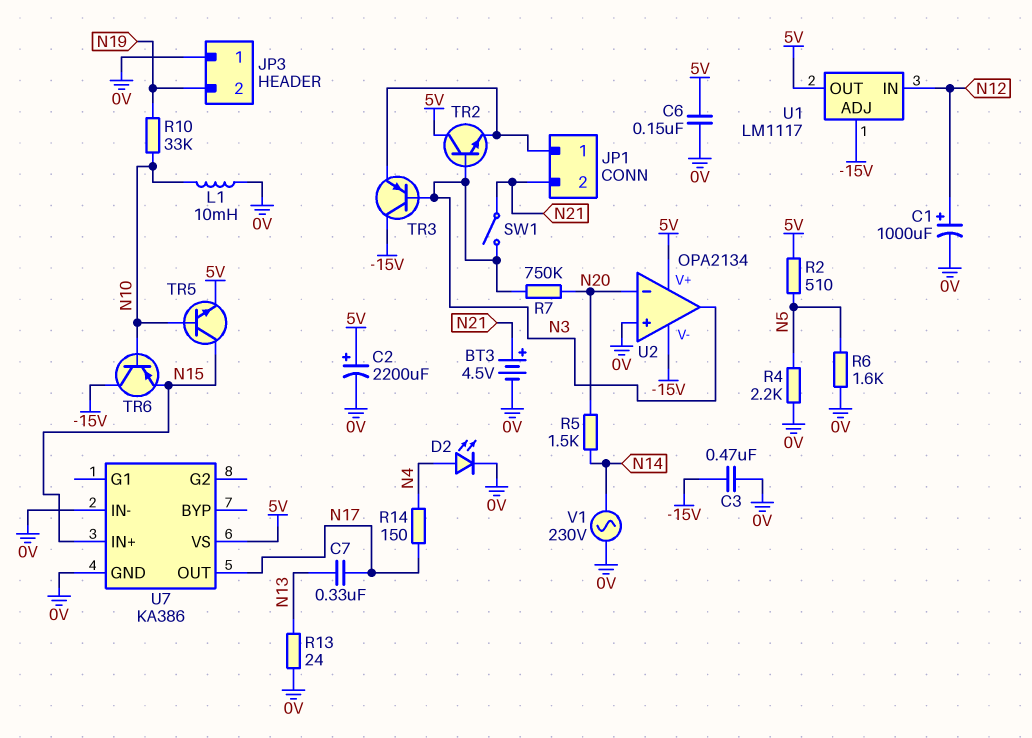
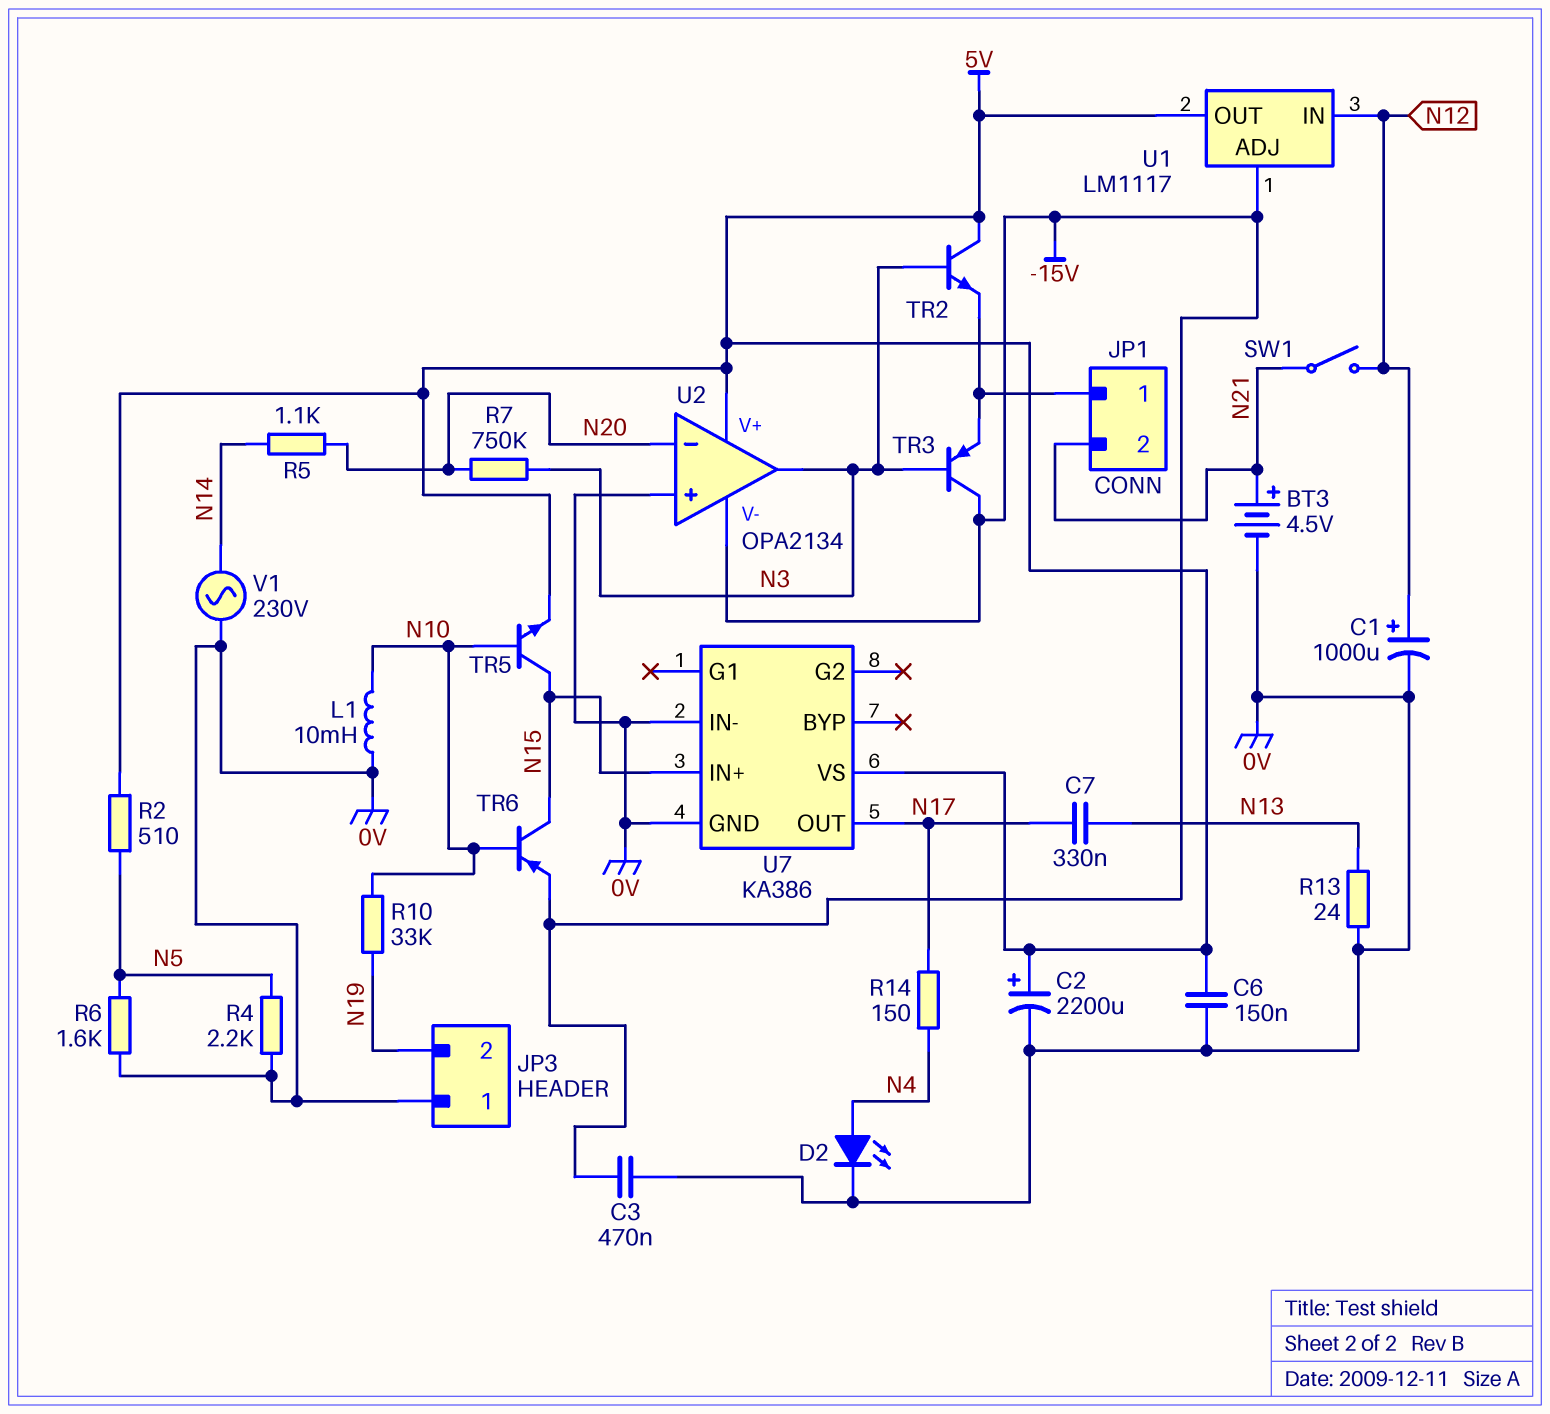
R5: 1.5k (N14, N20) -> 1.1k (N14, N20)
SW1: switch (N3, N21) -> switch (N12, N21)
TR6: PNP (B N10, C -15V, E N15) -> PNP (B N10, C N15, E -15V)

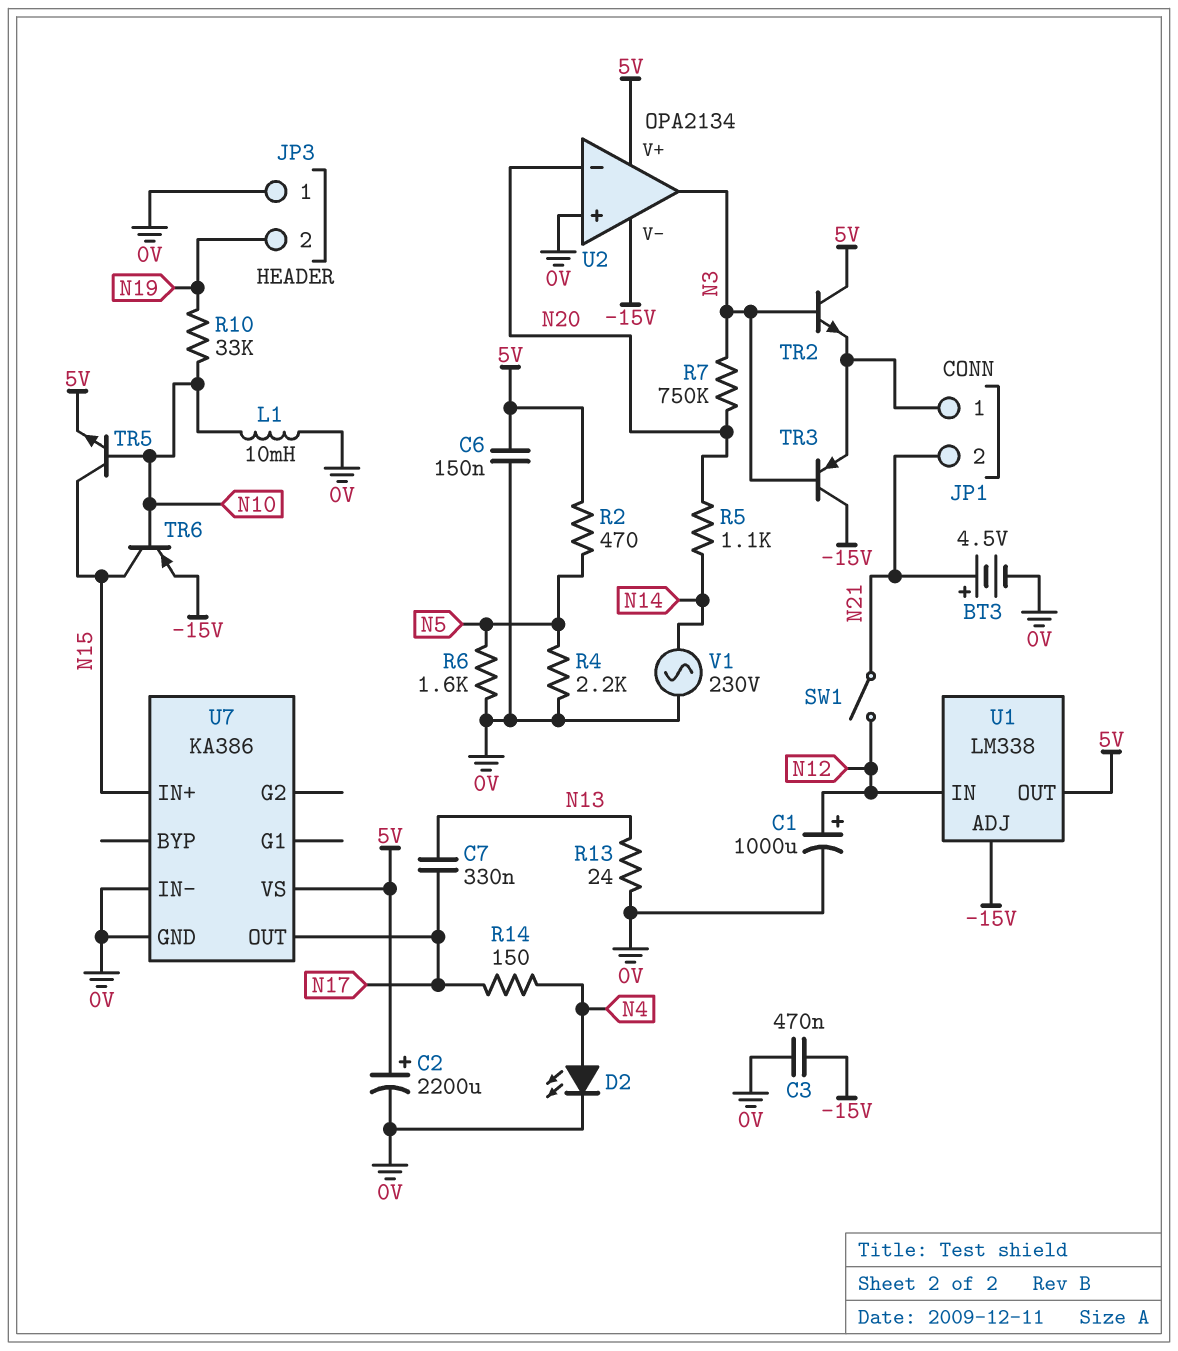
R2: 510 (5V, N5) -> 470 (5V, N5)
U1: LM1117 -> LM338

